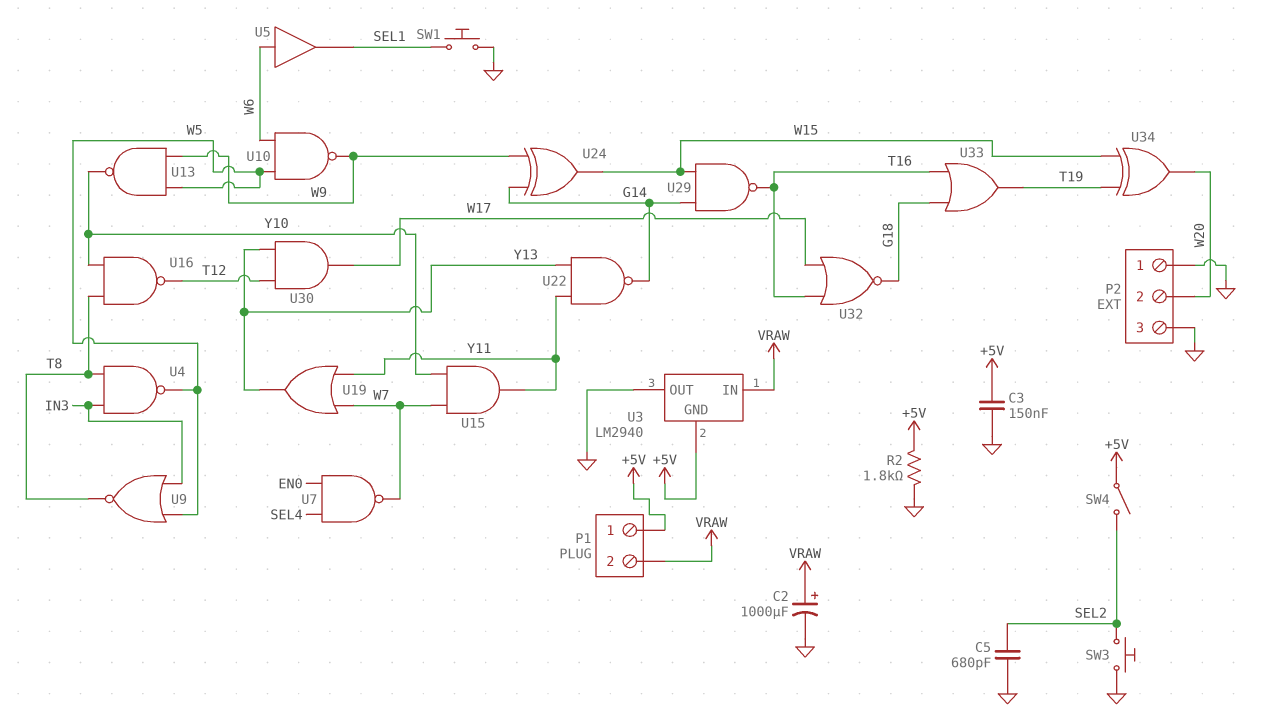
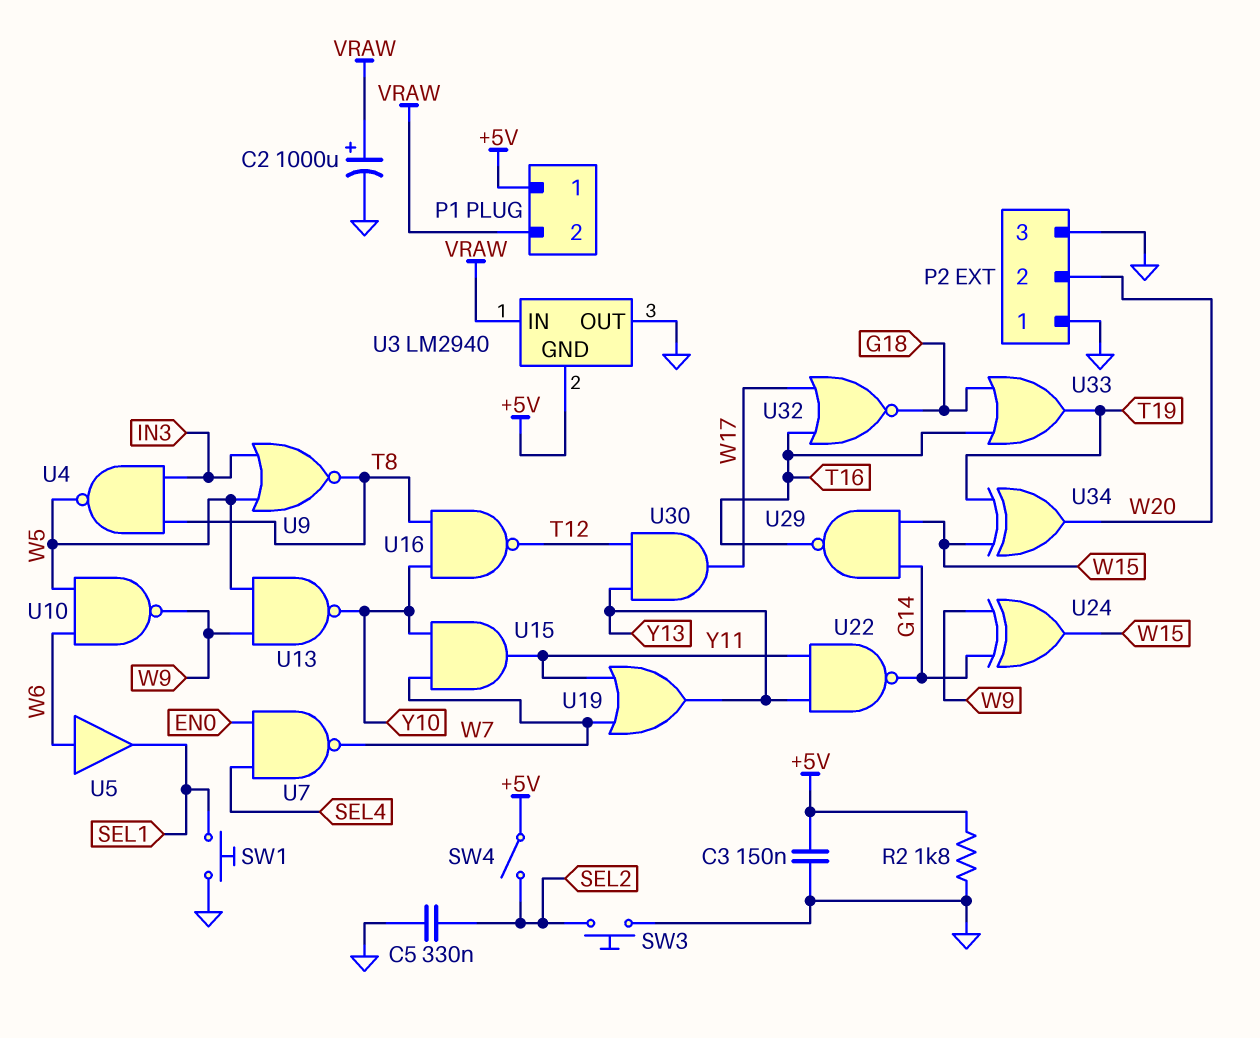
C5: 680pF (GND, SEL2) -> 330nF (GND, SEL2)

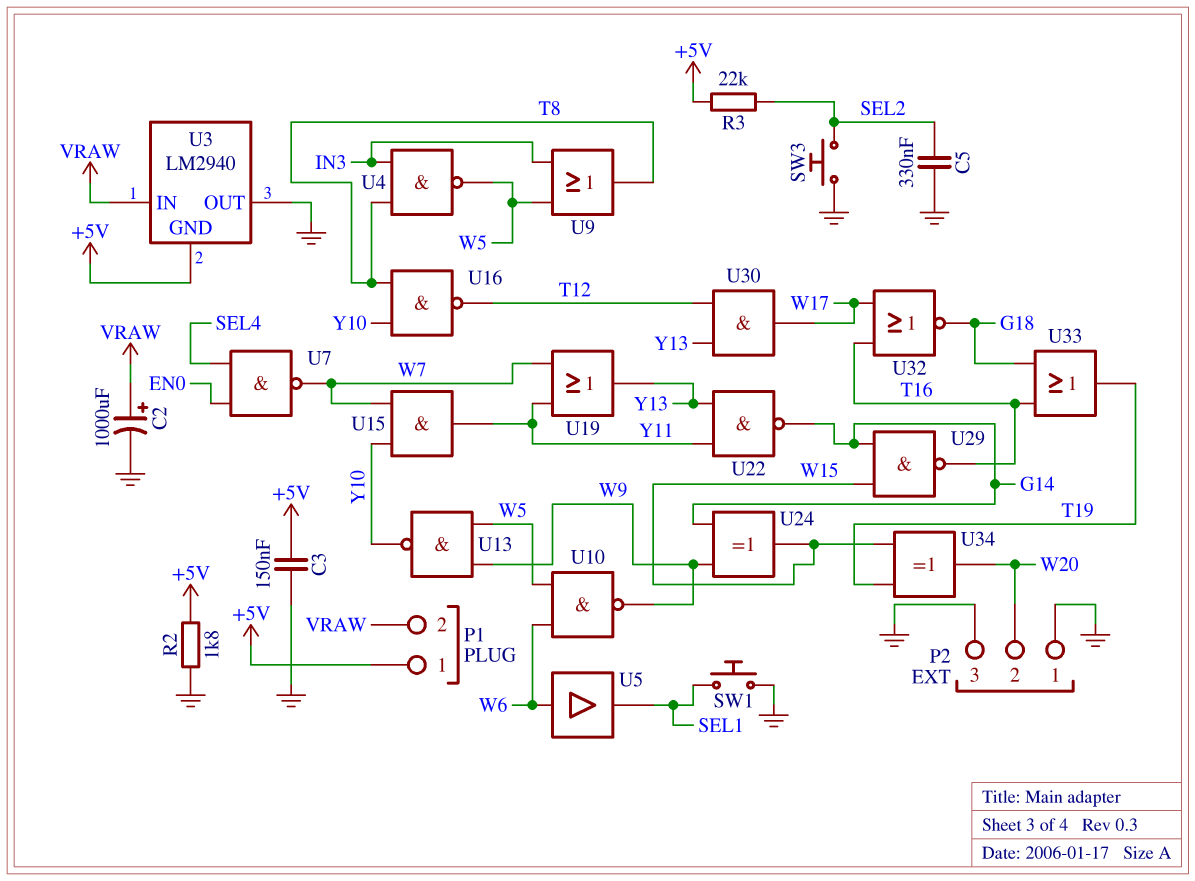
R3: none -> 22k (+5V, SEL2)
SW4: switch (+5V, SEL2) -> none
U9: NOR (in IN3, in W5, out T8) -> OR (in IN3, in W5, out T8)

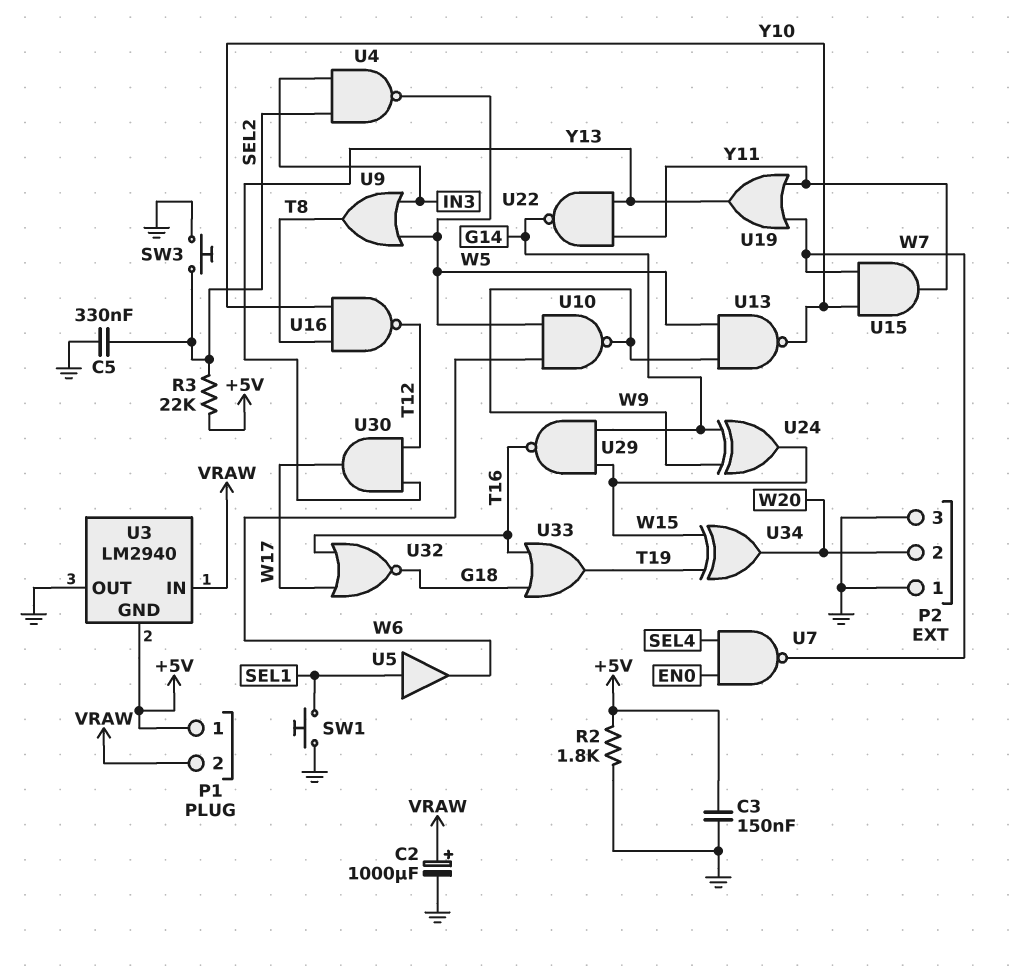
U4: NAND (in IN3, in T8, out W5) -> NAND (in IN3, in SEL2, out W5)
U5: buffer (in W6, out SEL1) -> buffer (in SEL1, out W6)

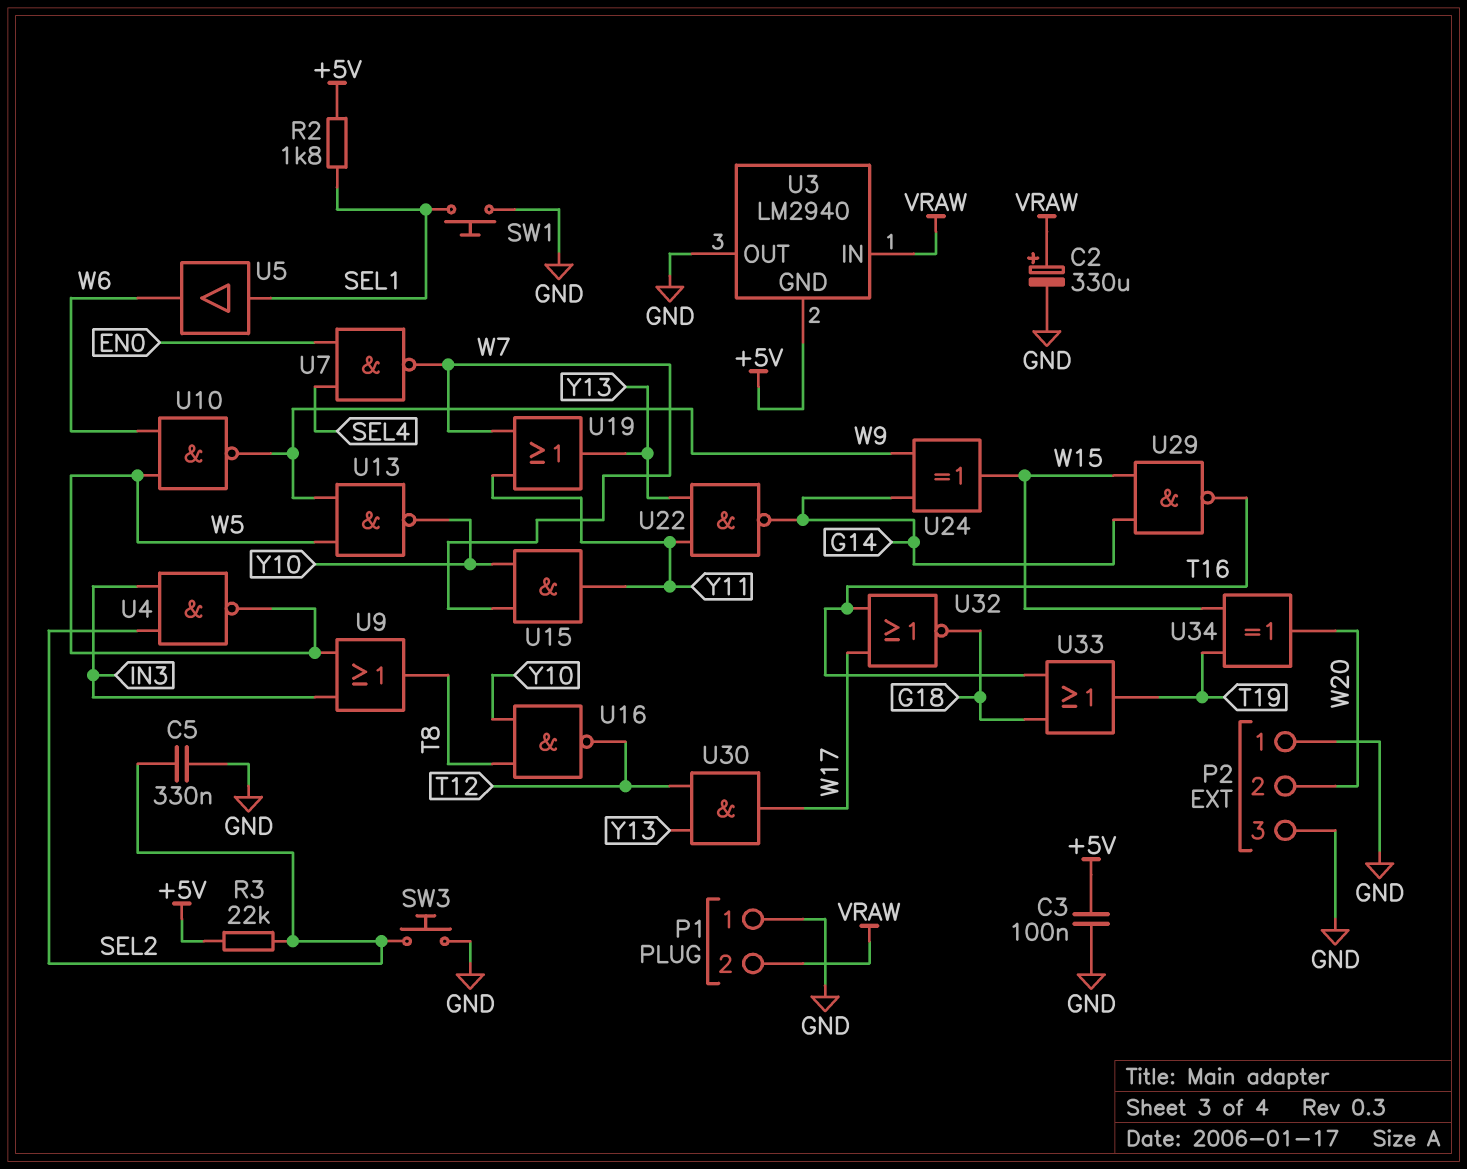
C2: 1000uF (plus VRAW, minus GND) -> 330uF (plus VRAW, minus GND)
C3: 150nF (+5V, GND) -> 100nF (+5V, GND)
P1 pin 1: +5V -> GND
R2: 1.8k (+5V, GND) -> 1.8k (+5V, SEL1)

